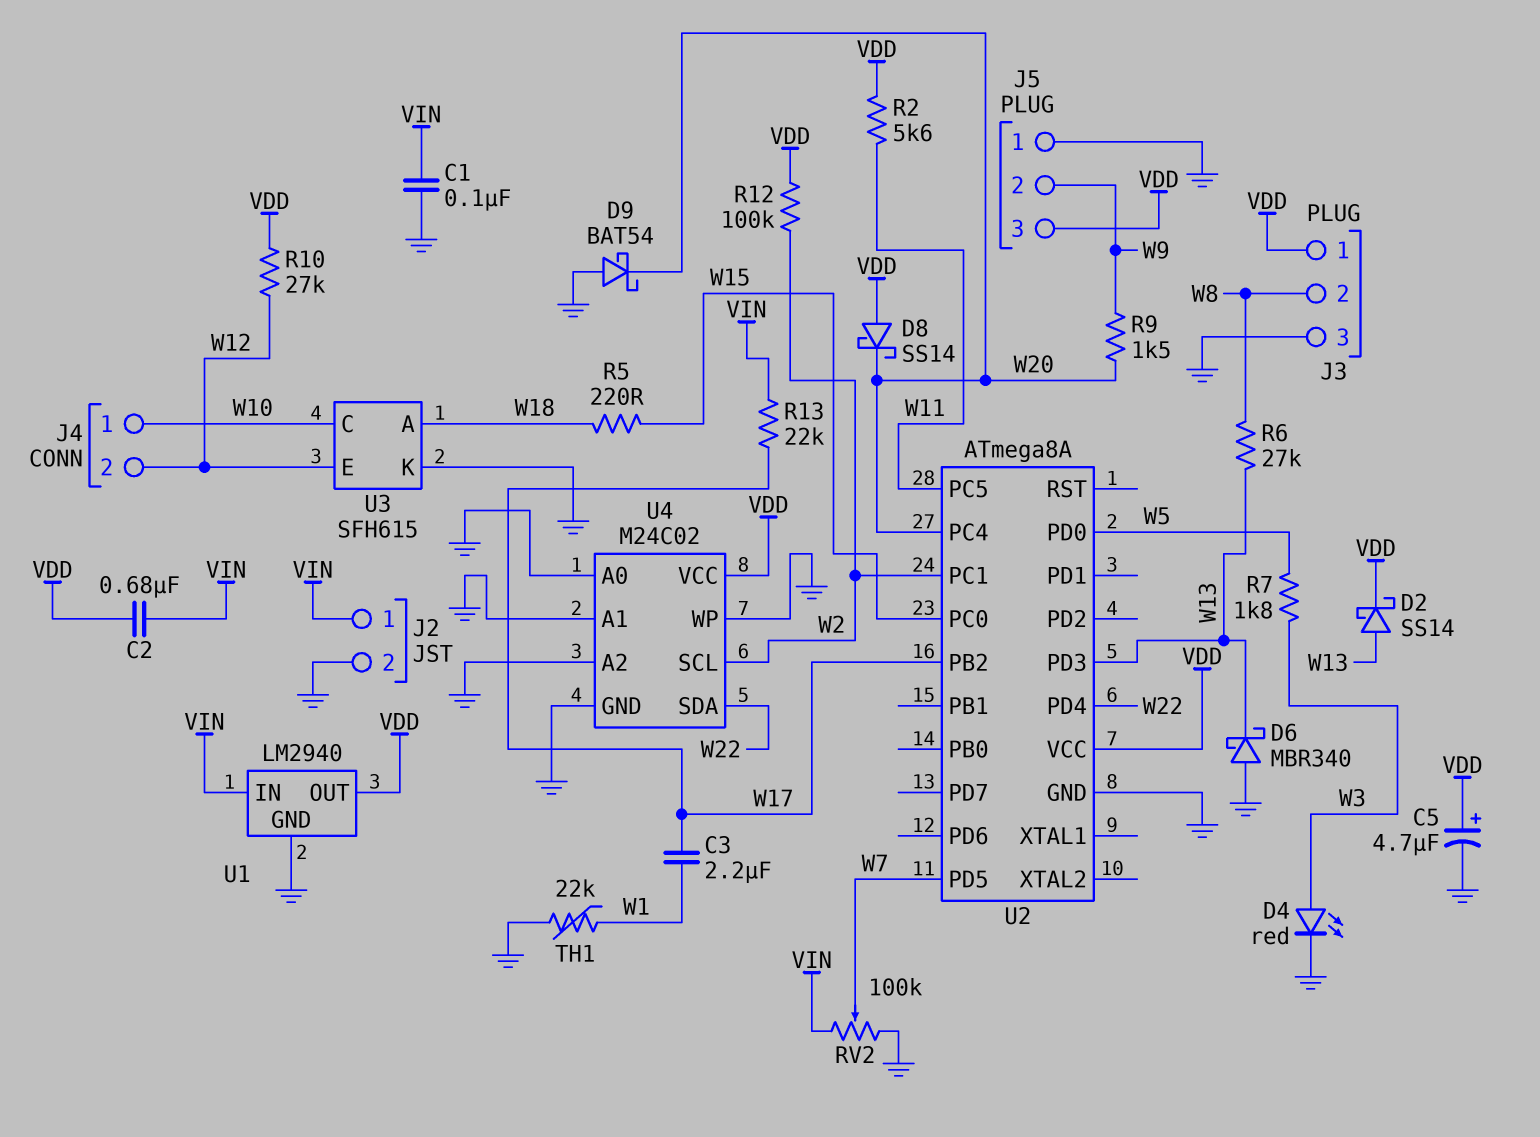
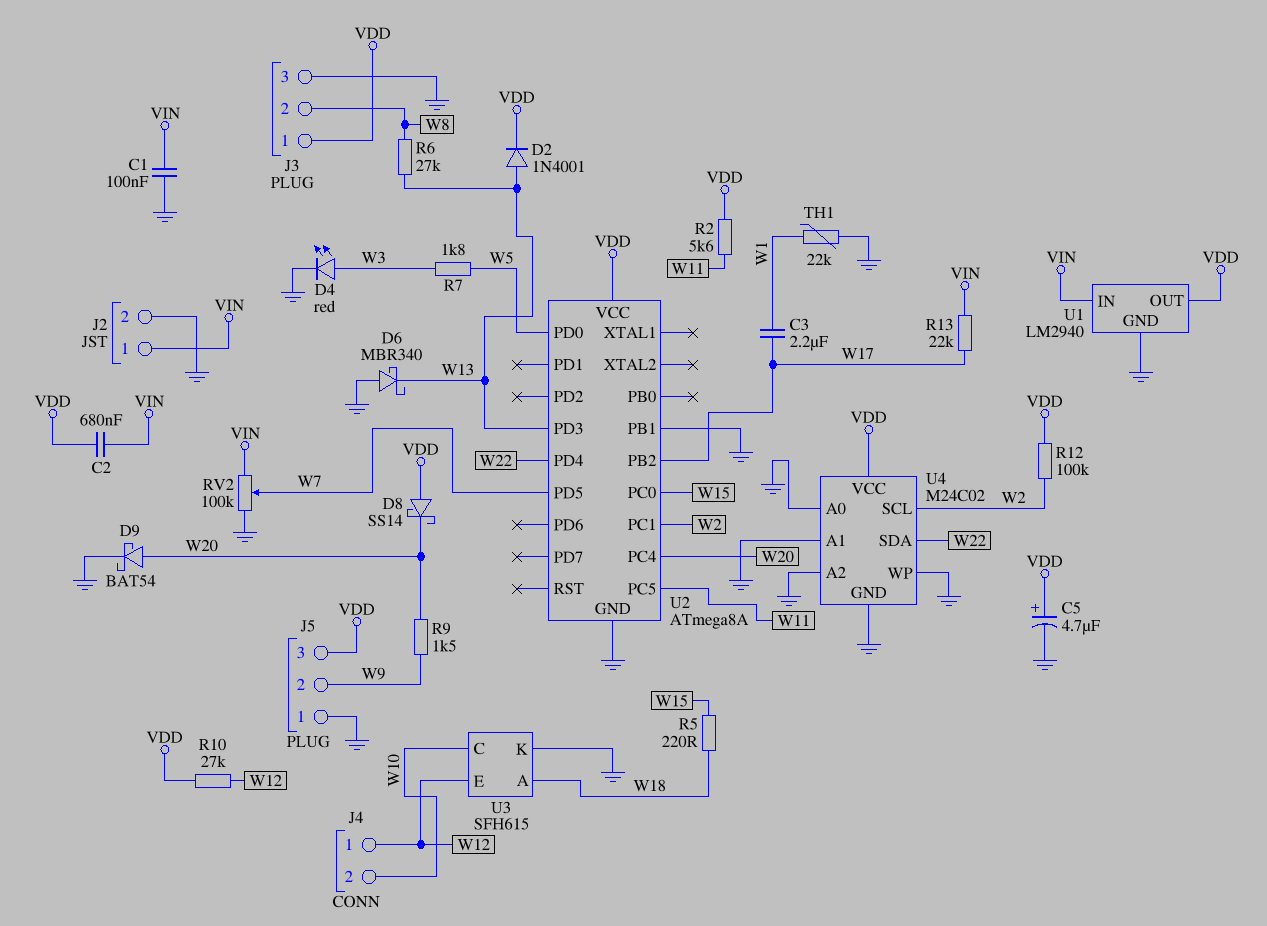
D2: schottky SS14 (A W13, K VDD) -> diode 1N4001 (A W13, K VDD)
D9: schottky BAT54 (A GND, K W20) -> schottky BAT54 (A W20, K GND)
J4 pin 1: W10 -> W12
J4 pin 2: W12 -> W10
U2 pin PB1: none -> GND

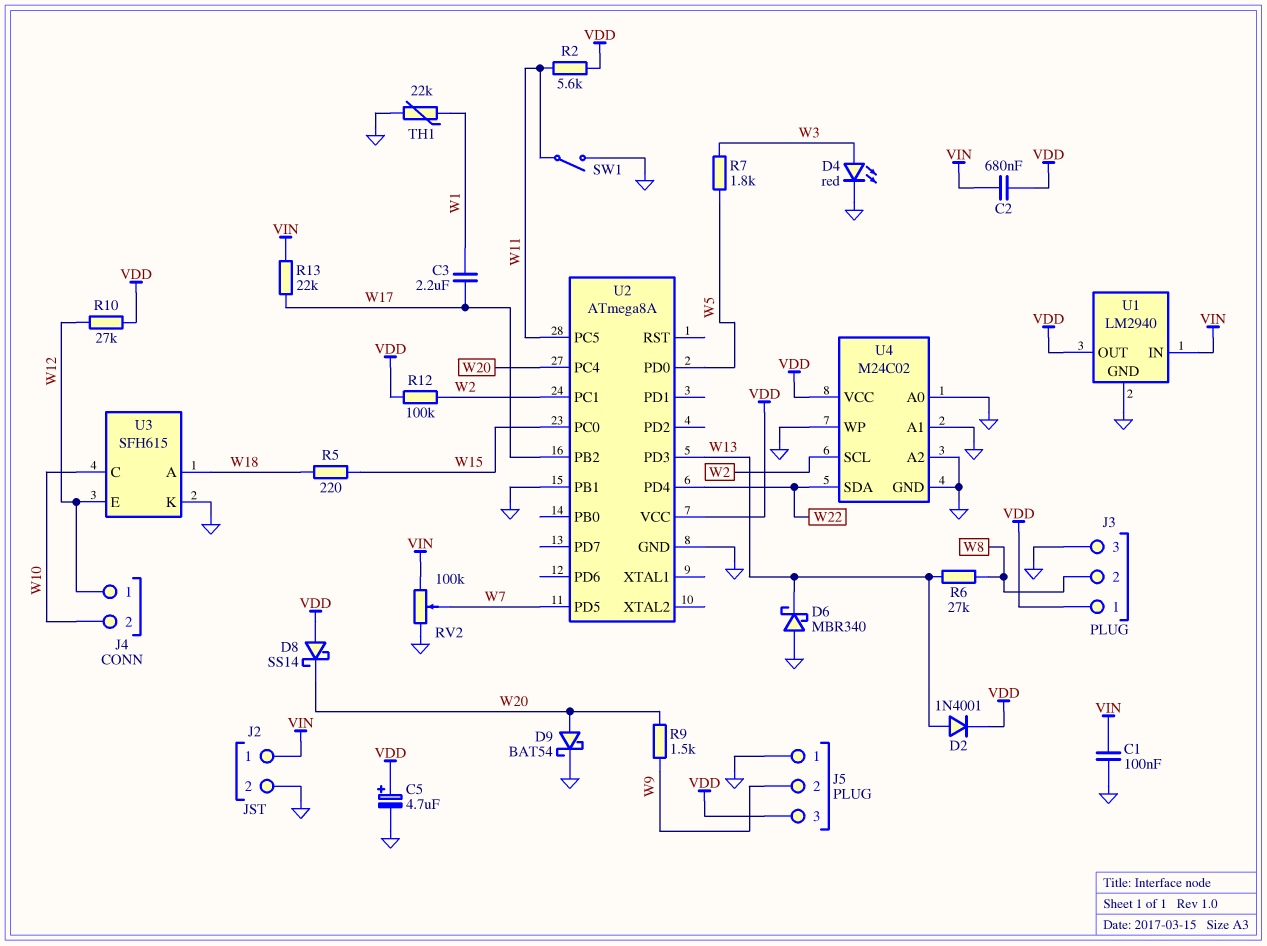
SW1: none -> switch (GND, W11)

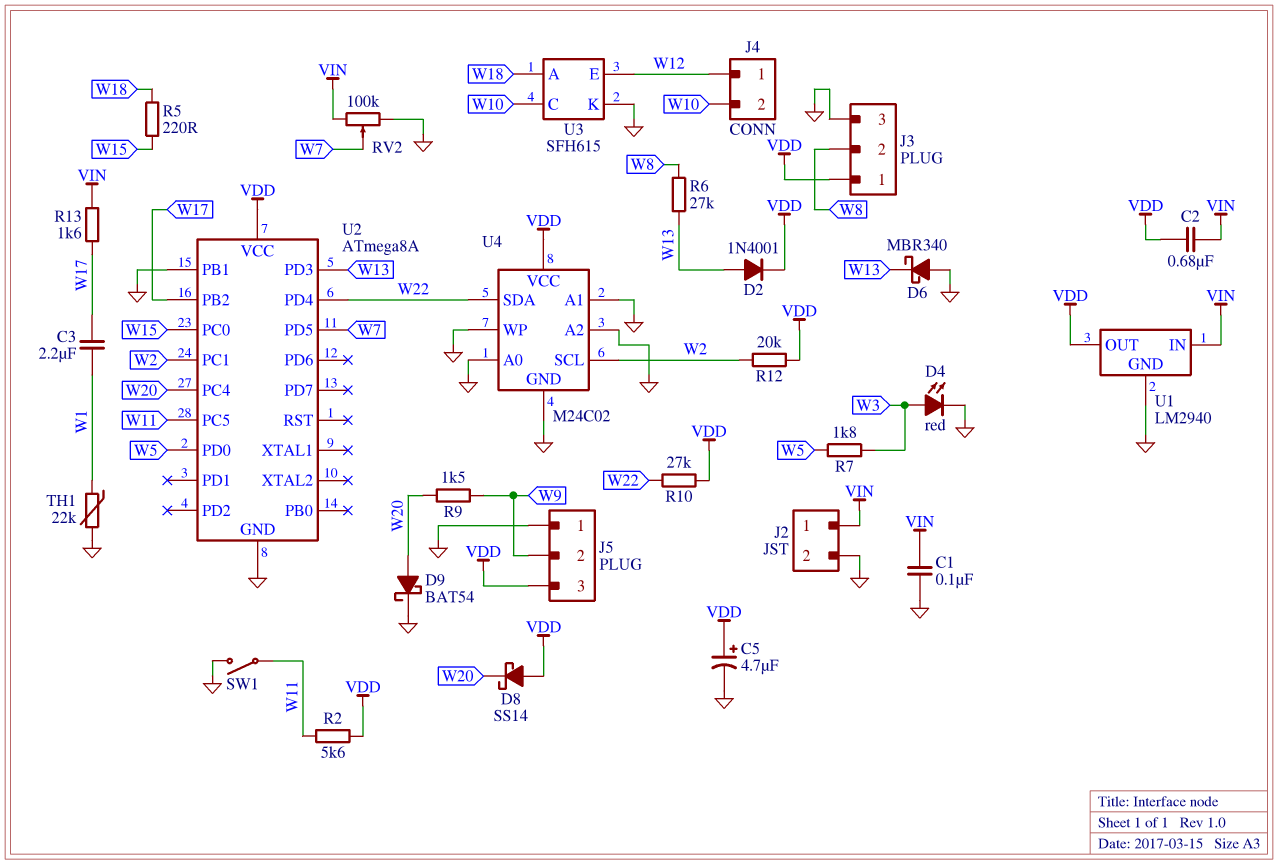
R10: 27k (VDD, W12) -> 27k (VDD, W22)
R12: 100k (VDD, W2) -> 20k (VDD, W2)
R13: 22k (VIN, W17) -> 1.6k (VIN, W17)

